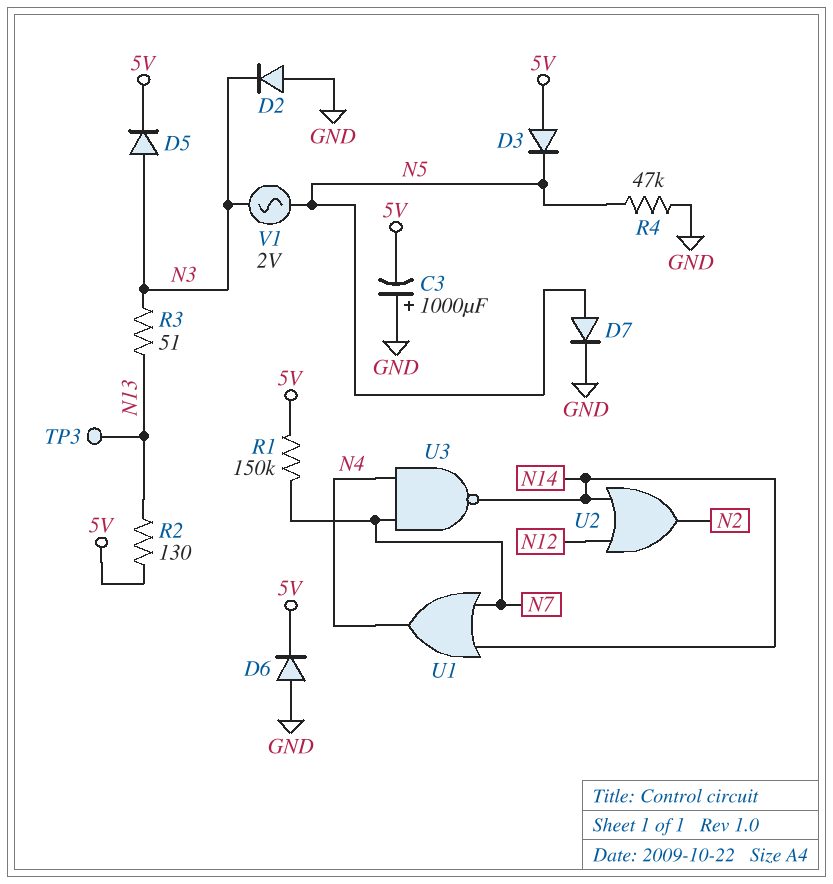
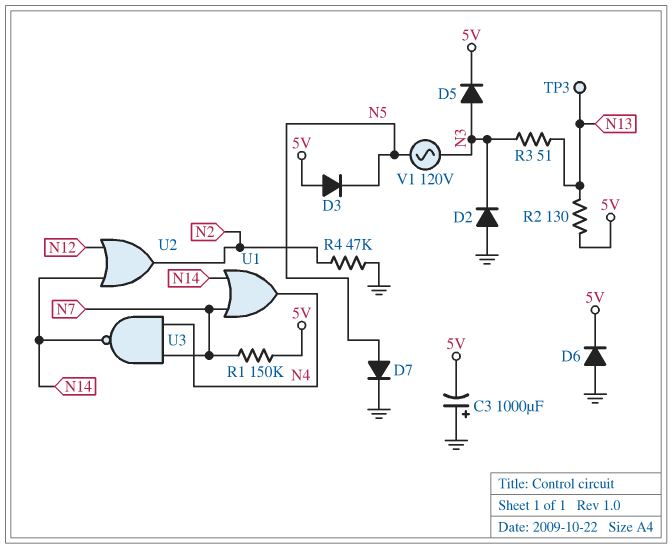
R4: 47k (GND, N5) -> 47k (GND, N2)
V1: AC 2V (N3, N5) -> AC 120V (N3, N5)

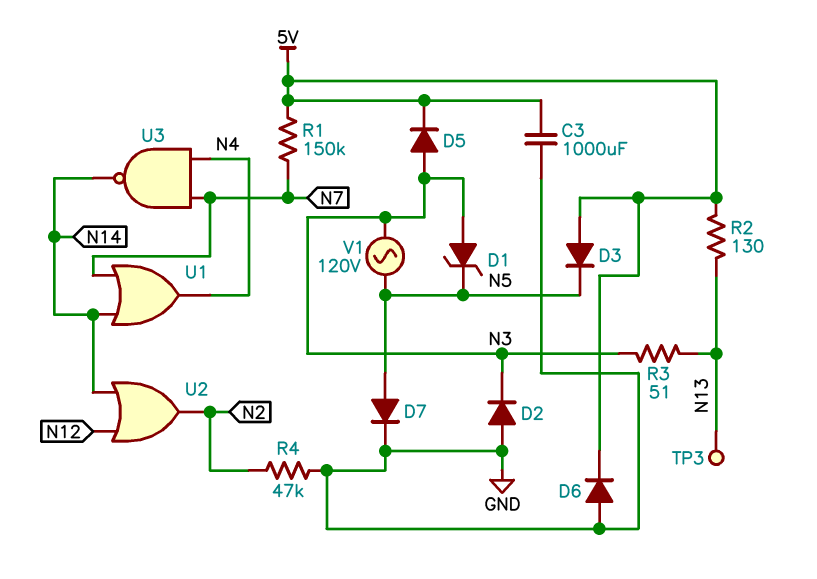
C3: 1000uF (plus GND, minus 5V) -> 1000uF (5V, GND)
D1: none -> zener (A N3, K N5)

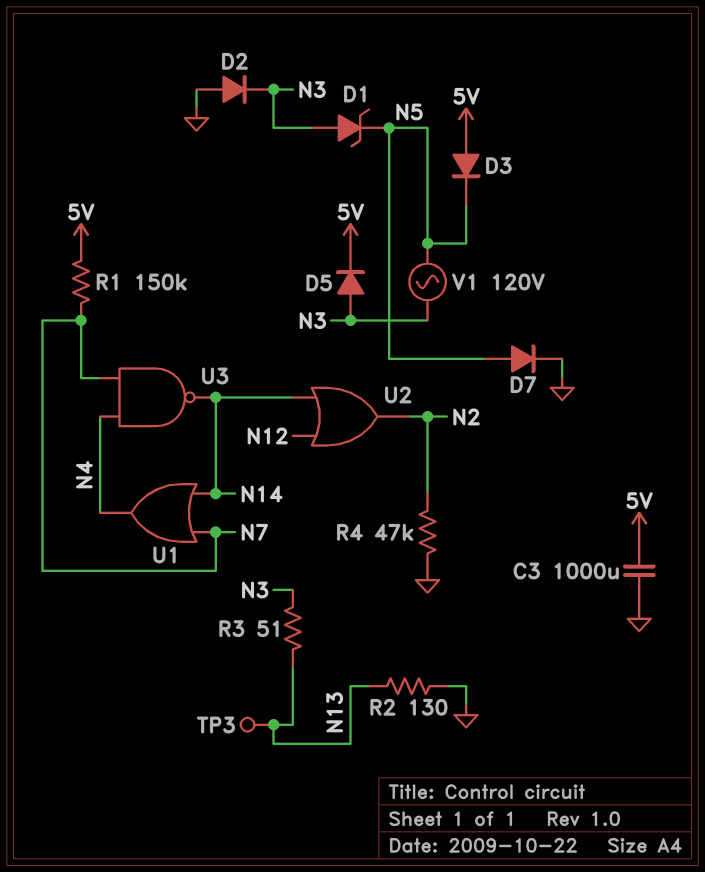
D6: diode (A GND, K 5V) -> none
R2: 130 (5V, N13) -> 130 (GND, N13)

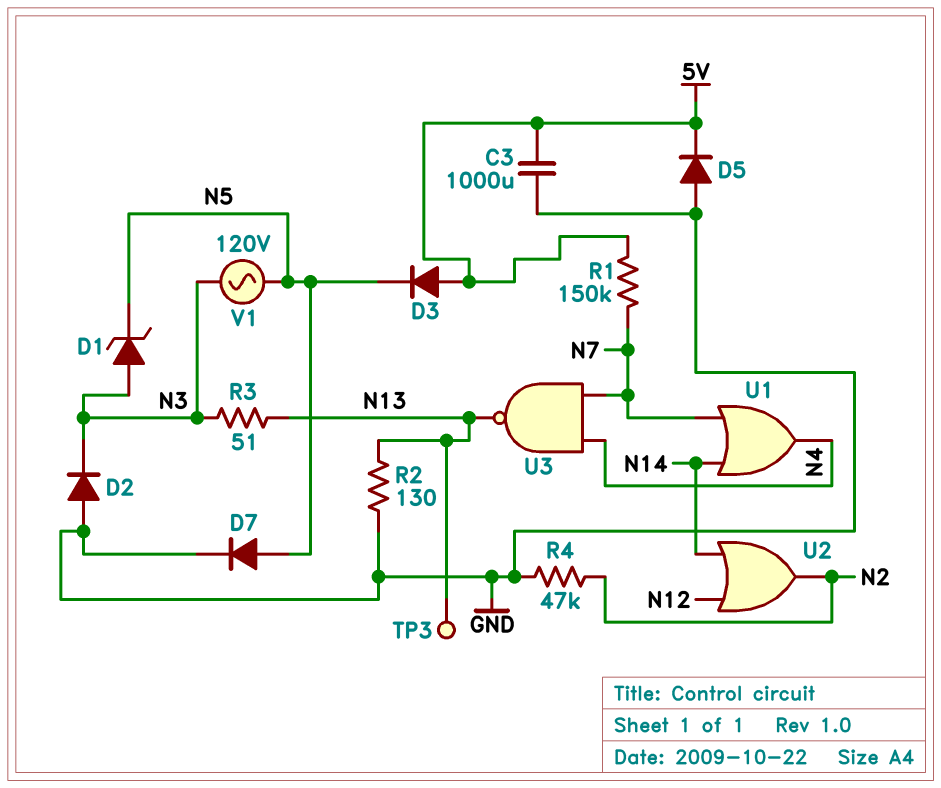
D5: diode (A N3, K 5V) -> diode (A GND, K 5V)
U3: NAND (in N4, in N7, out N14) -> NAND (in N4, in N7, out N13)

